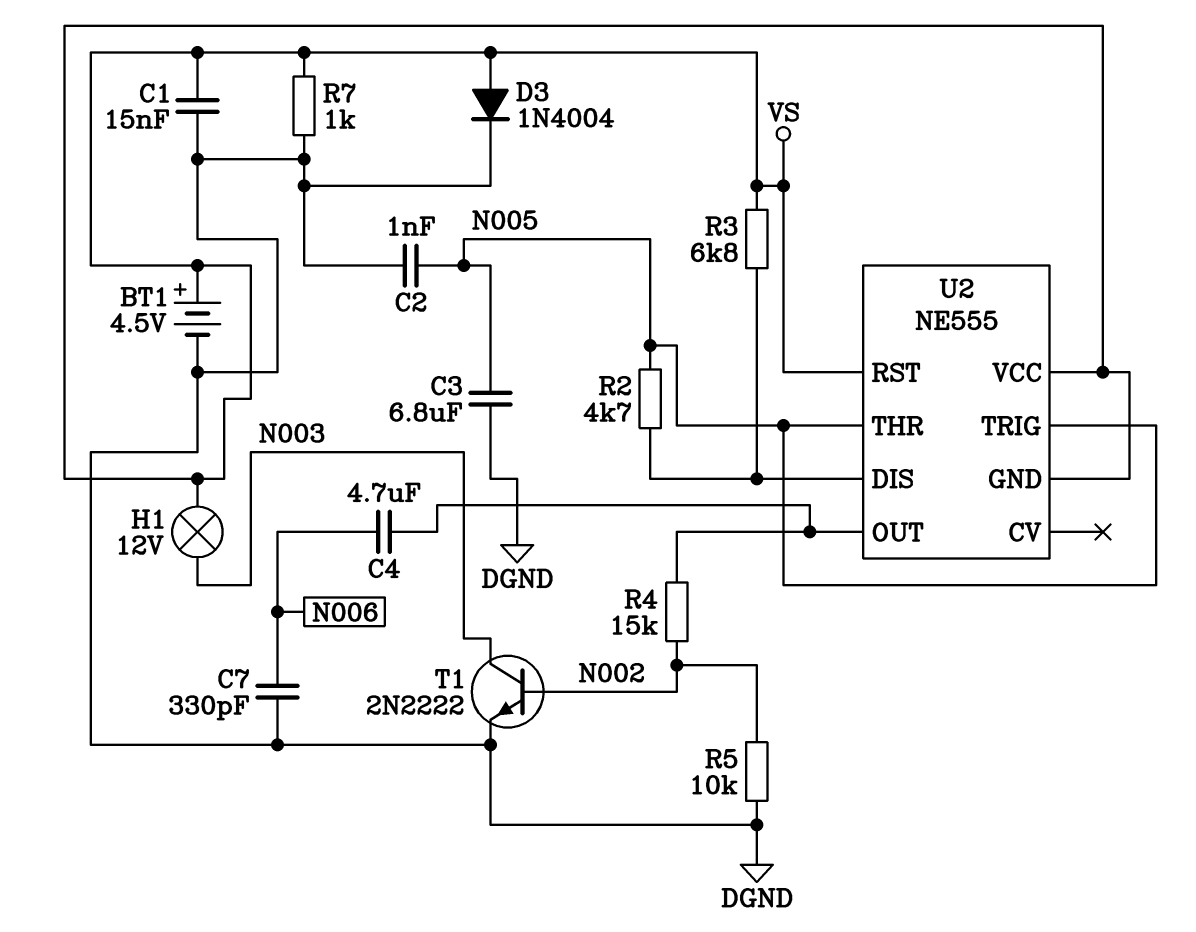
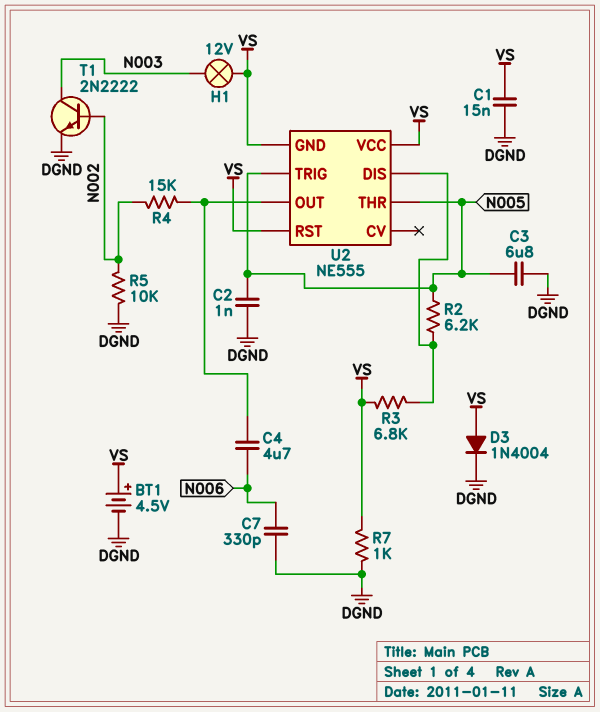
R2: 4.7k (N005, U2/DIS) -> 6.2k (N005, U2/DIS)

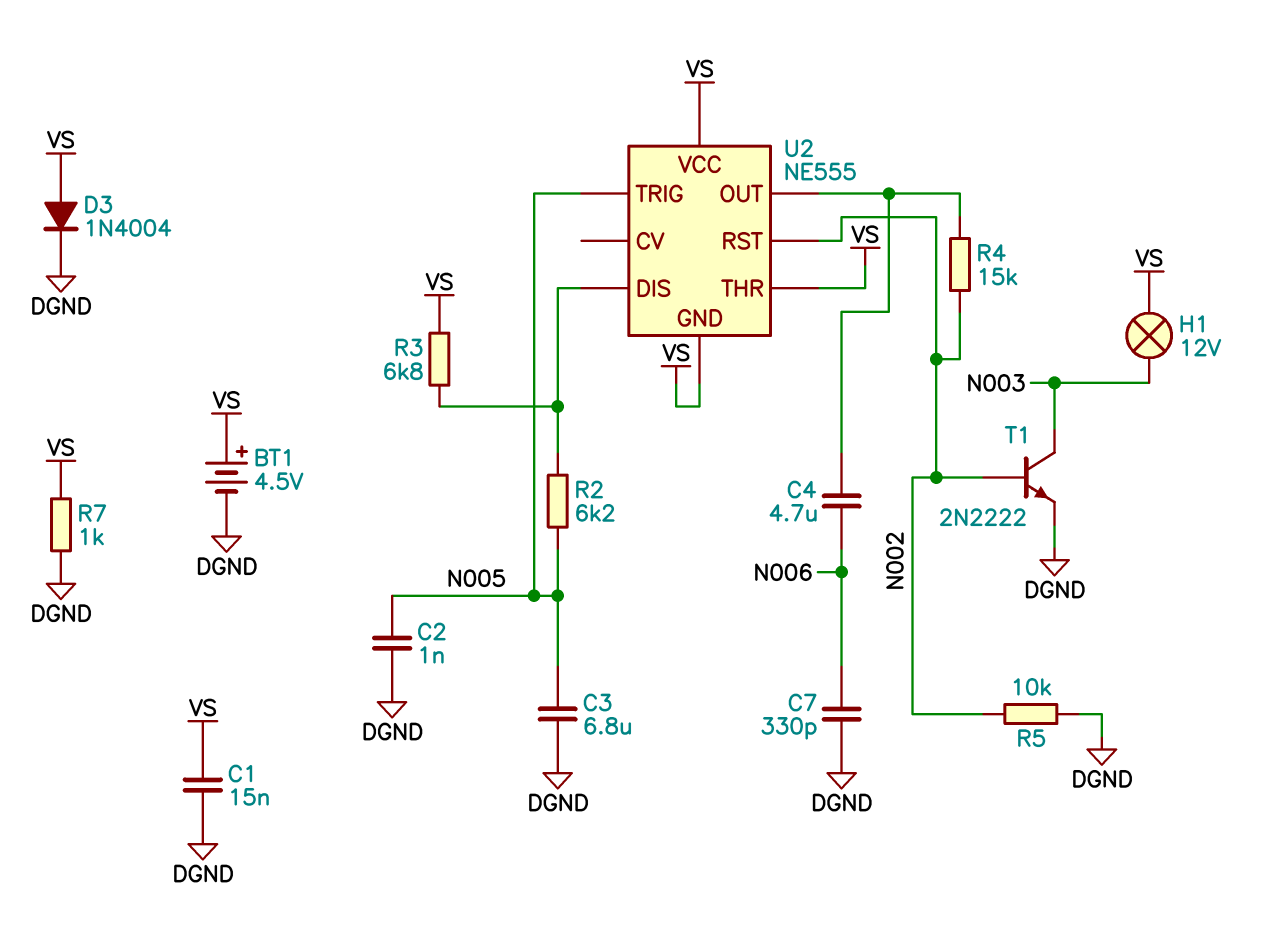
U2 pin RST: VS -> N002
U2 pin THR: N005 -> VS

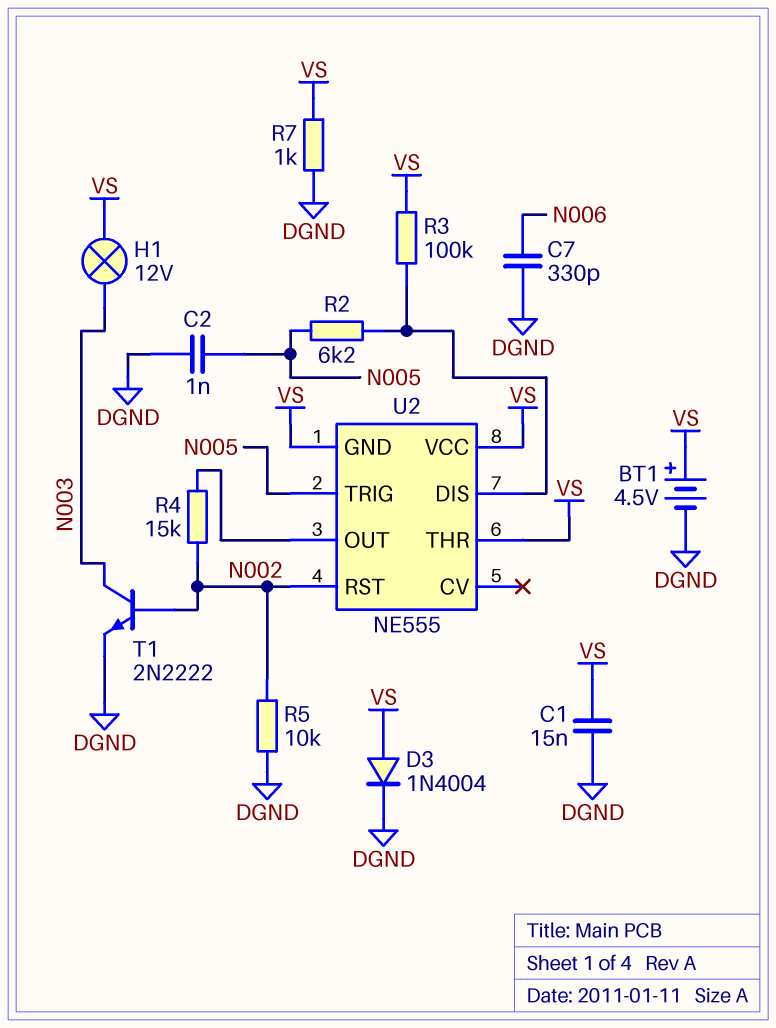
C3: 6.8uF (DGND, N005) -> none
C4: 4.7uF (N006, U2/OUT) -> none
R3: 6.8k (U2/DIS, VS) -> 100k (U2/DIS, VS)

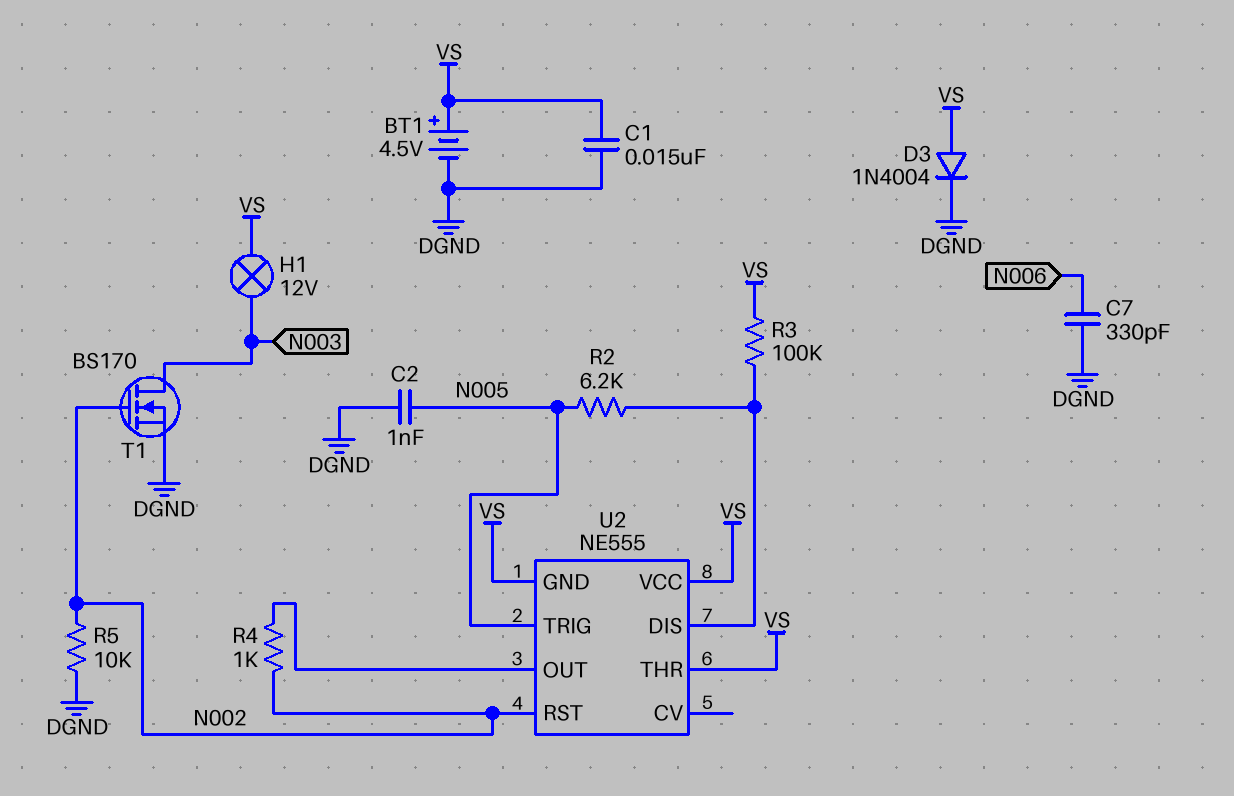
R4: 15k (N002, U2/OUT) -> 1k (N002, U2/OUT)
R7: 1k (DGND, VS) -> none
T1: NPN 2N2222 (B N002, C N003, E DGND) -> NMOS BS170 (G N002, D N003, S DGND)

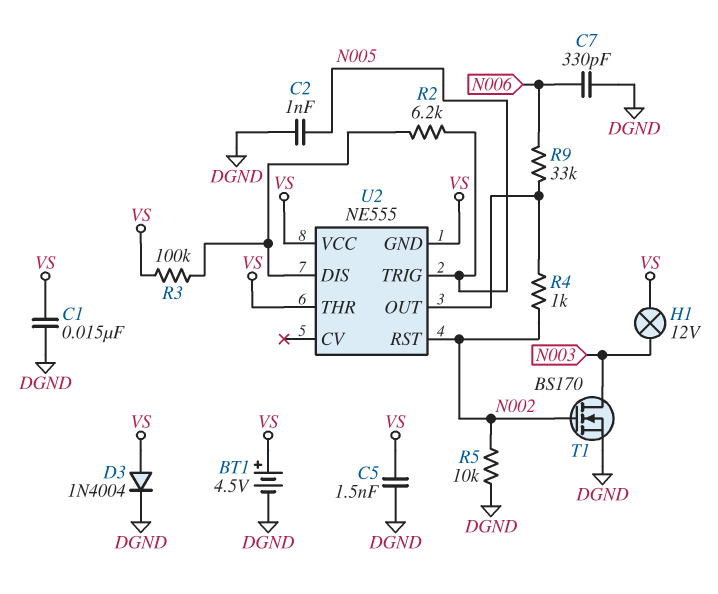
C5: none -> 1.5nF (DGND, VS)
R9: none -> 33k (N006, U2/OUT)

